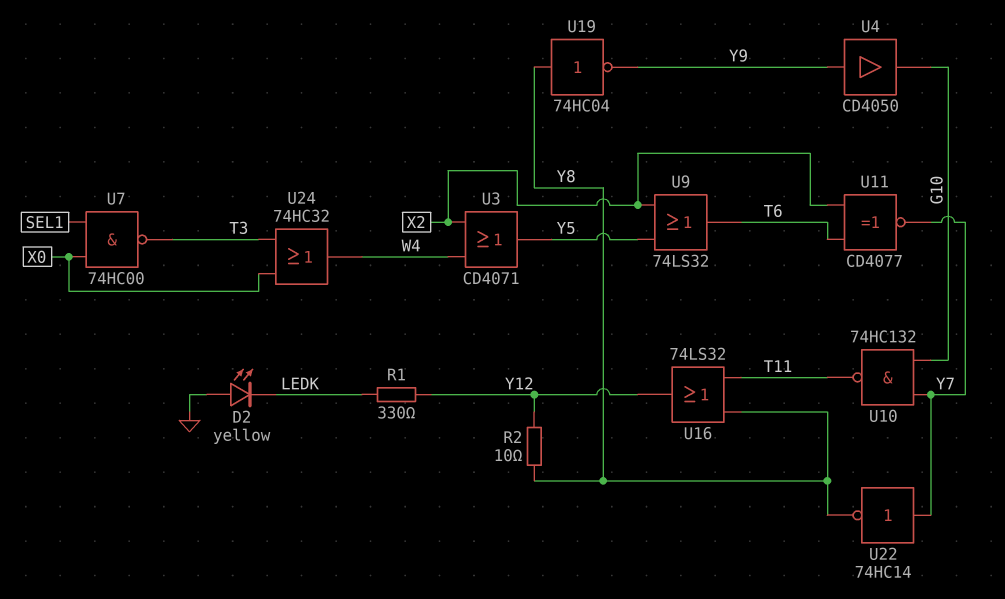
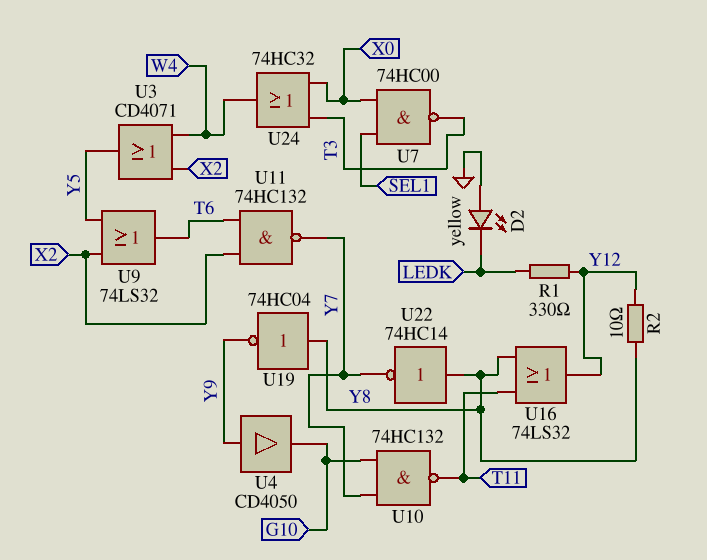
U11: XNOR CD4077 (in T6, in X2, out Y7) -> NAND 74HC132 (in T6, in X2, out Y7)
U22: NOT 74HC14 (in Y7, out Y8) -> NOT 74HC14 (in Y8, out Y7)

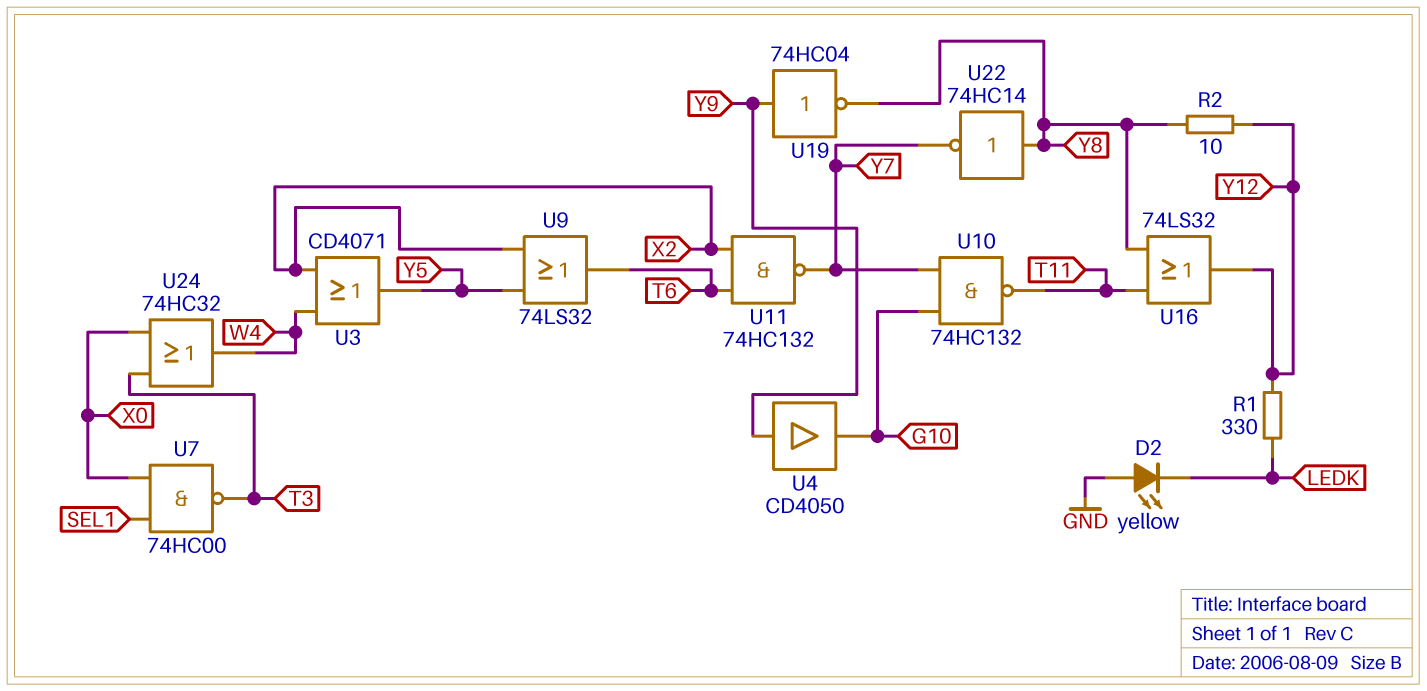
U19: NOT 74HC04 (in Y8, out Y9) -> NOT 74HC04 (in Y9, out Y8)

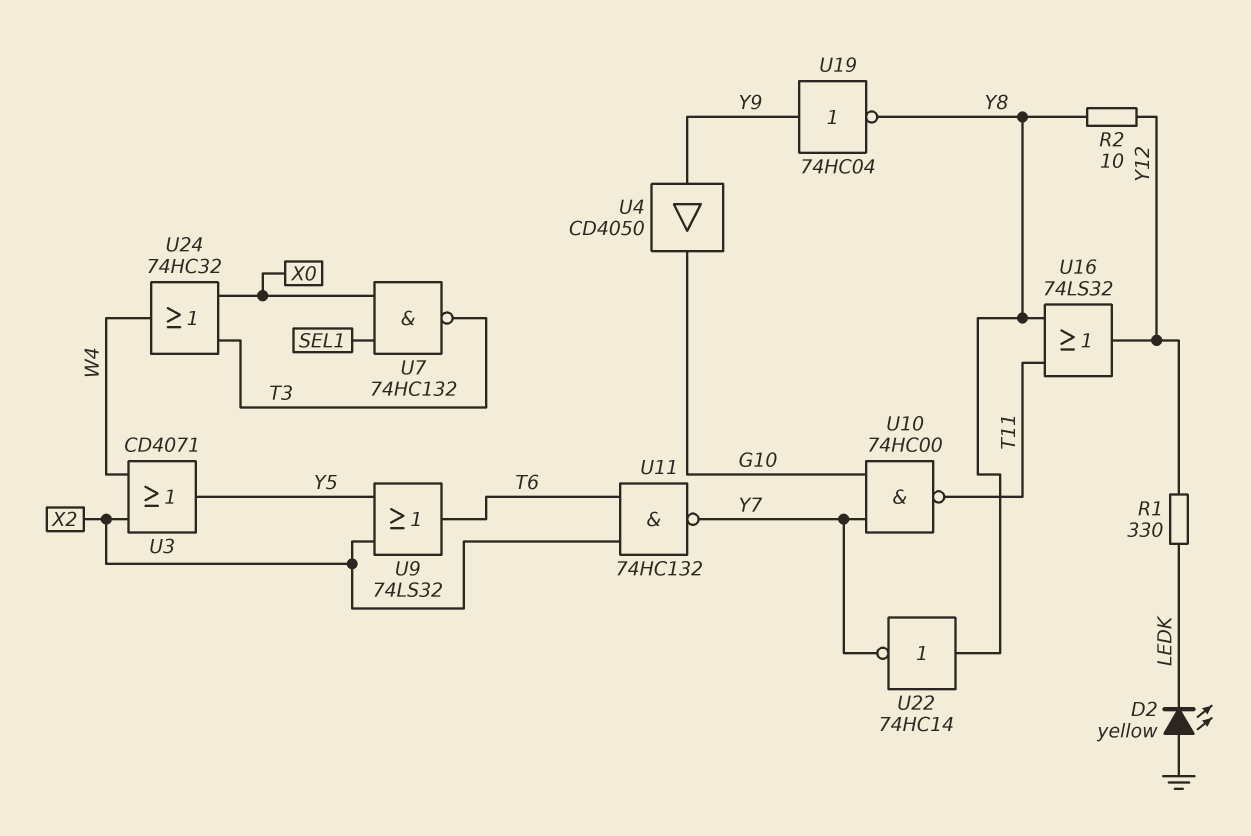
U7: NAND 74HC00 (in SEL1, in X0, out T3) -> NAND 74HC132 (in SEL1, in X0, out T3)
U10: NAND 74HC132 (in G10, in Y7, out T11) -> NAND 74HC00 (in G10, in Y7, out T11)

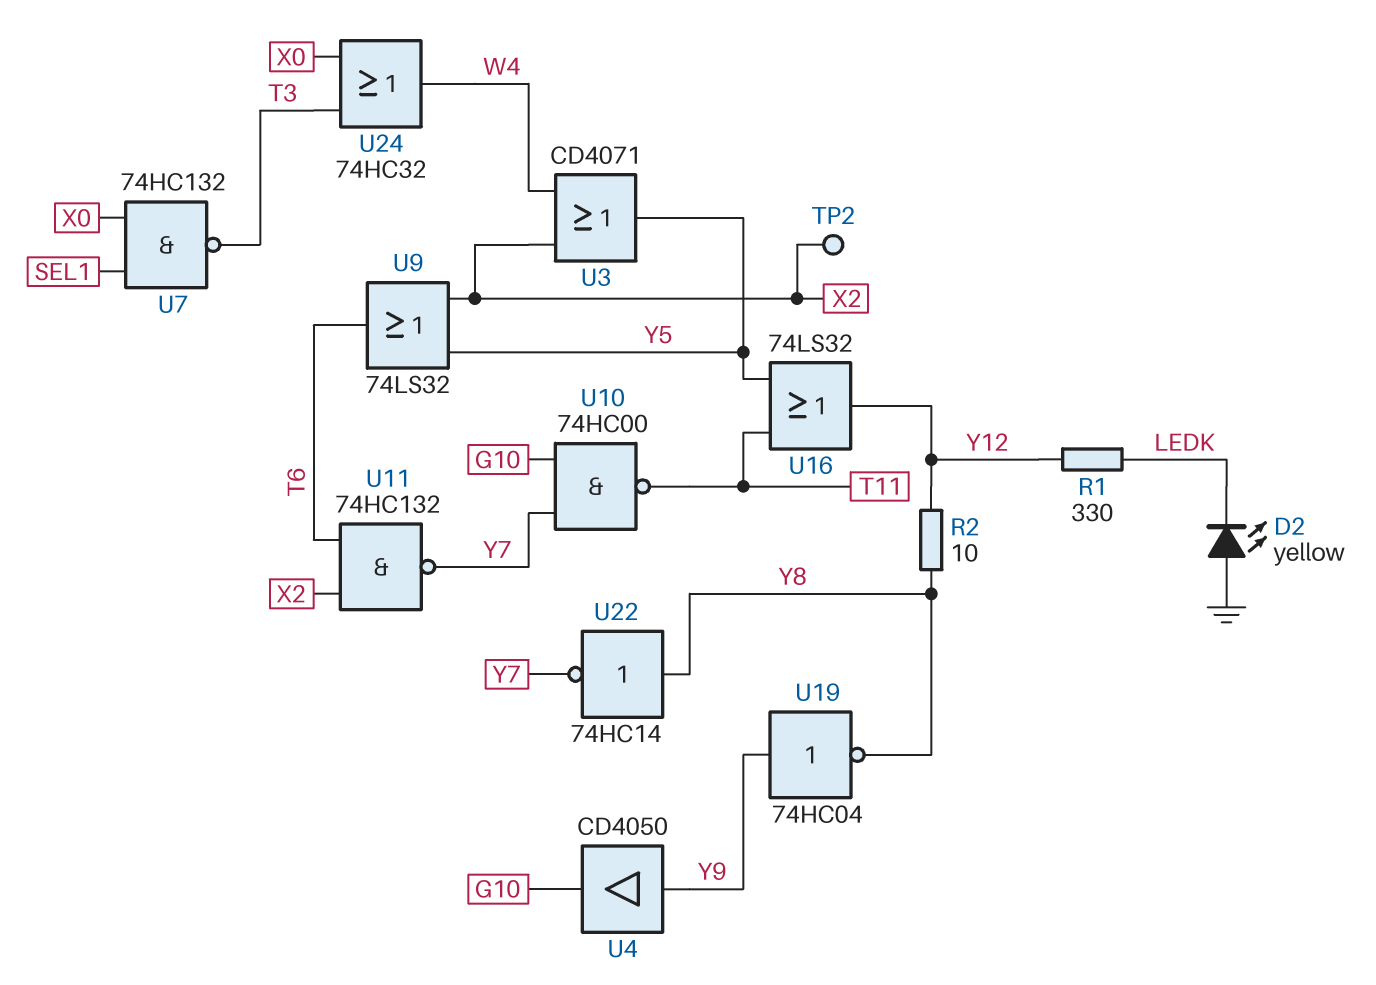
TP2: none -> test point (X2)
U16: OR 74LS32 (in T11, in Y8, out Y12) -> OR 74LS32 (in T11, in Y5, out Y12)

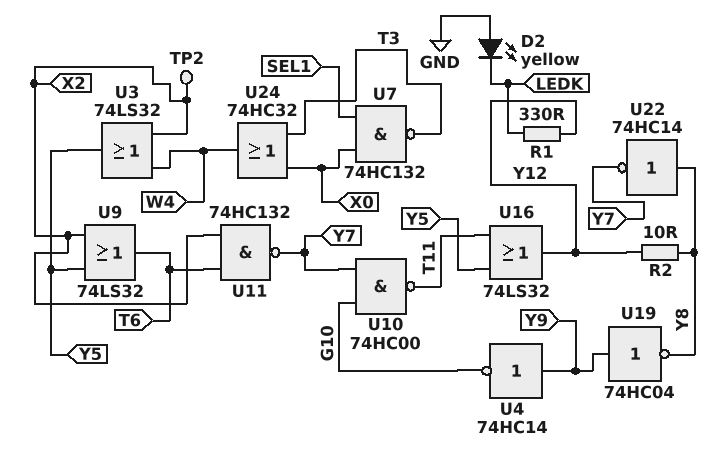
U3: OR CD4071 (in W4, in X2, out Y5) -> OR 74LS32 (in W4, in X2, out Y5)
U4: buffer CD4050 (in Y9, out G10) -> NOT 74HC14 (in Y9, out G10)

